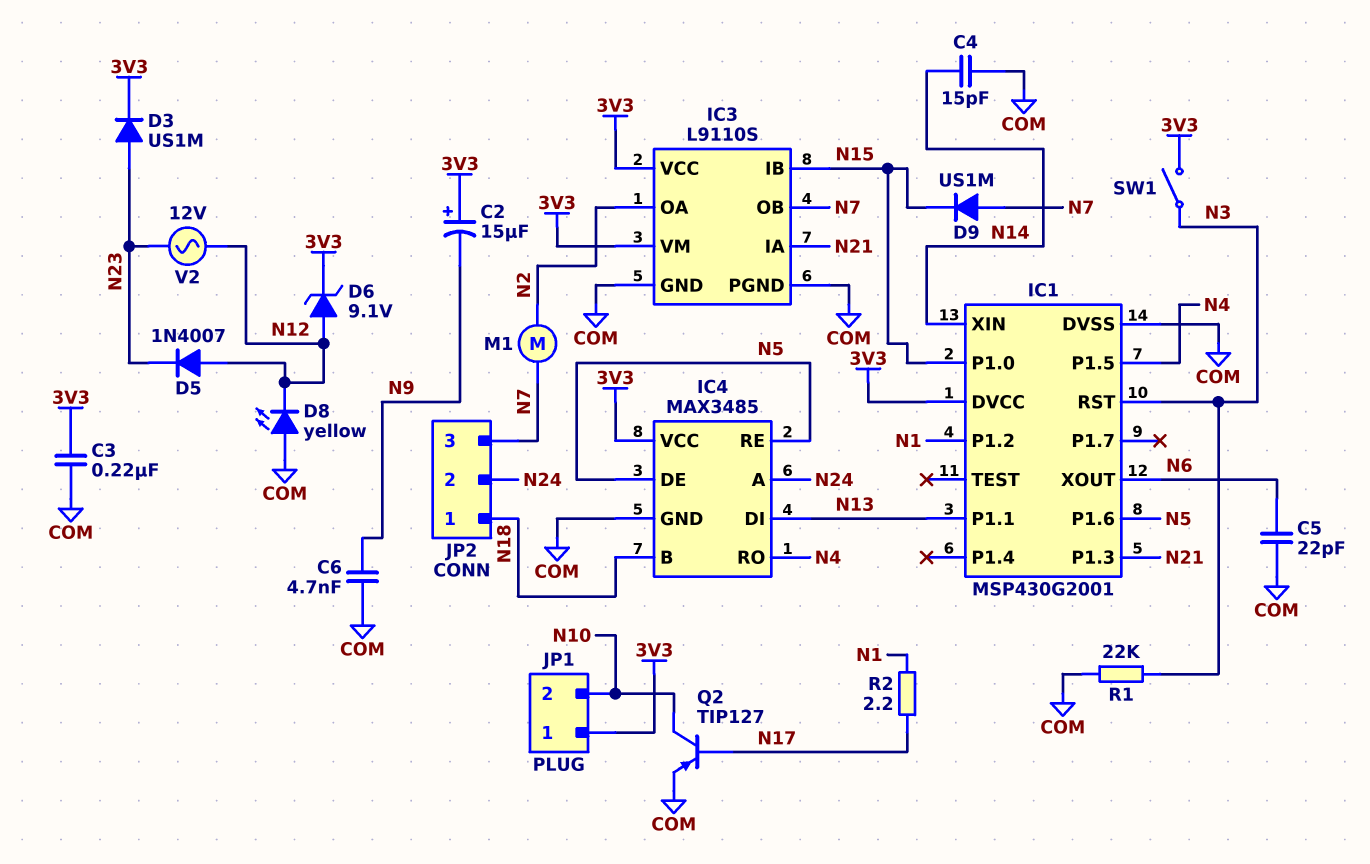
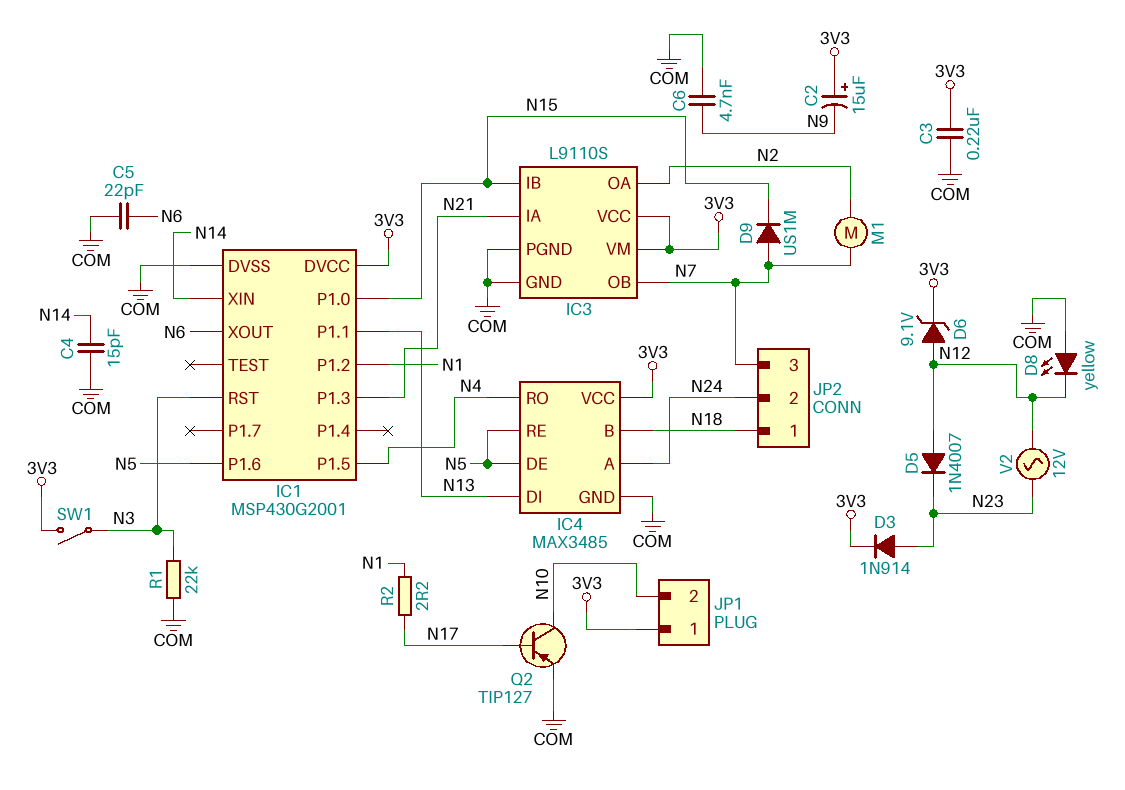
D3: diode US1M (A N23, K 3V3) -> diode 1N914 (A N23, K 3V3)

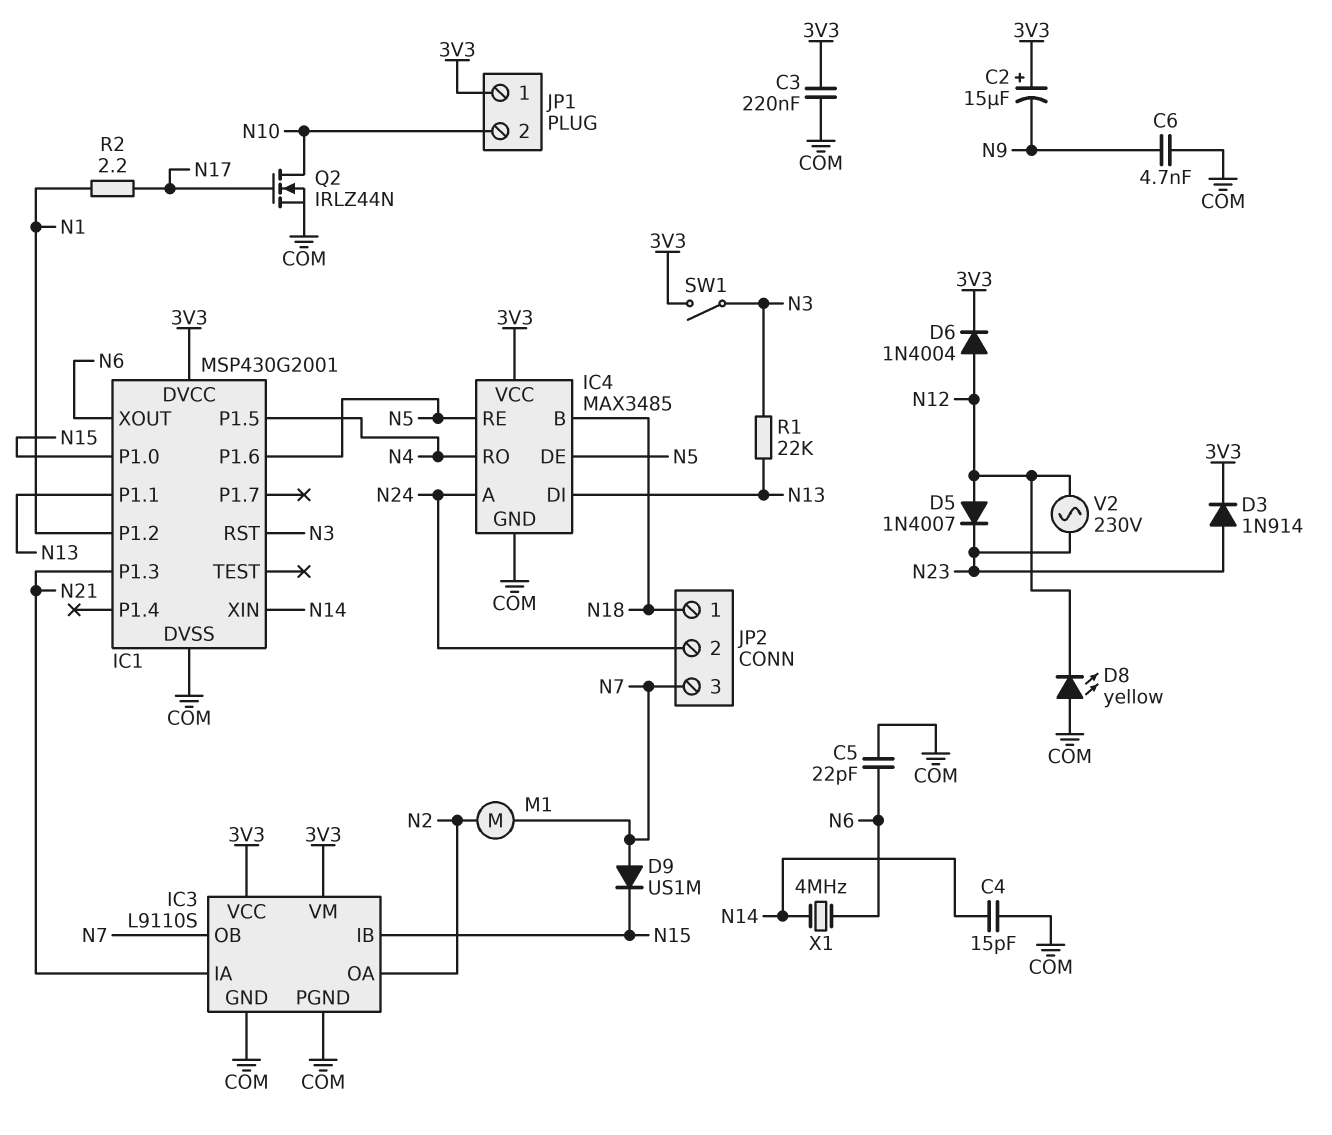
D6: zener 9.1V (A N12, K 3V3) -> diode 1N4004 (A N12, K 3V3)
Q2: PNP TIP127 (B N17, C N10, E COM) -> NMOS IRLZ44N (G N17, D N10, S COM)
R1: 22k (COM, N3) -> 22k (N3, N13)
V2: AC 12V (N12, N23) -> AC 230V (N12, N23)
X1: none -> 4MHz (N6, N14)

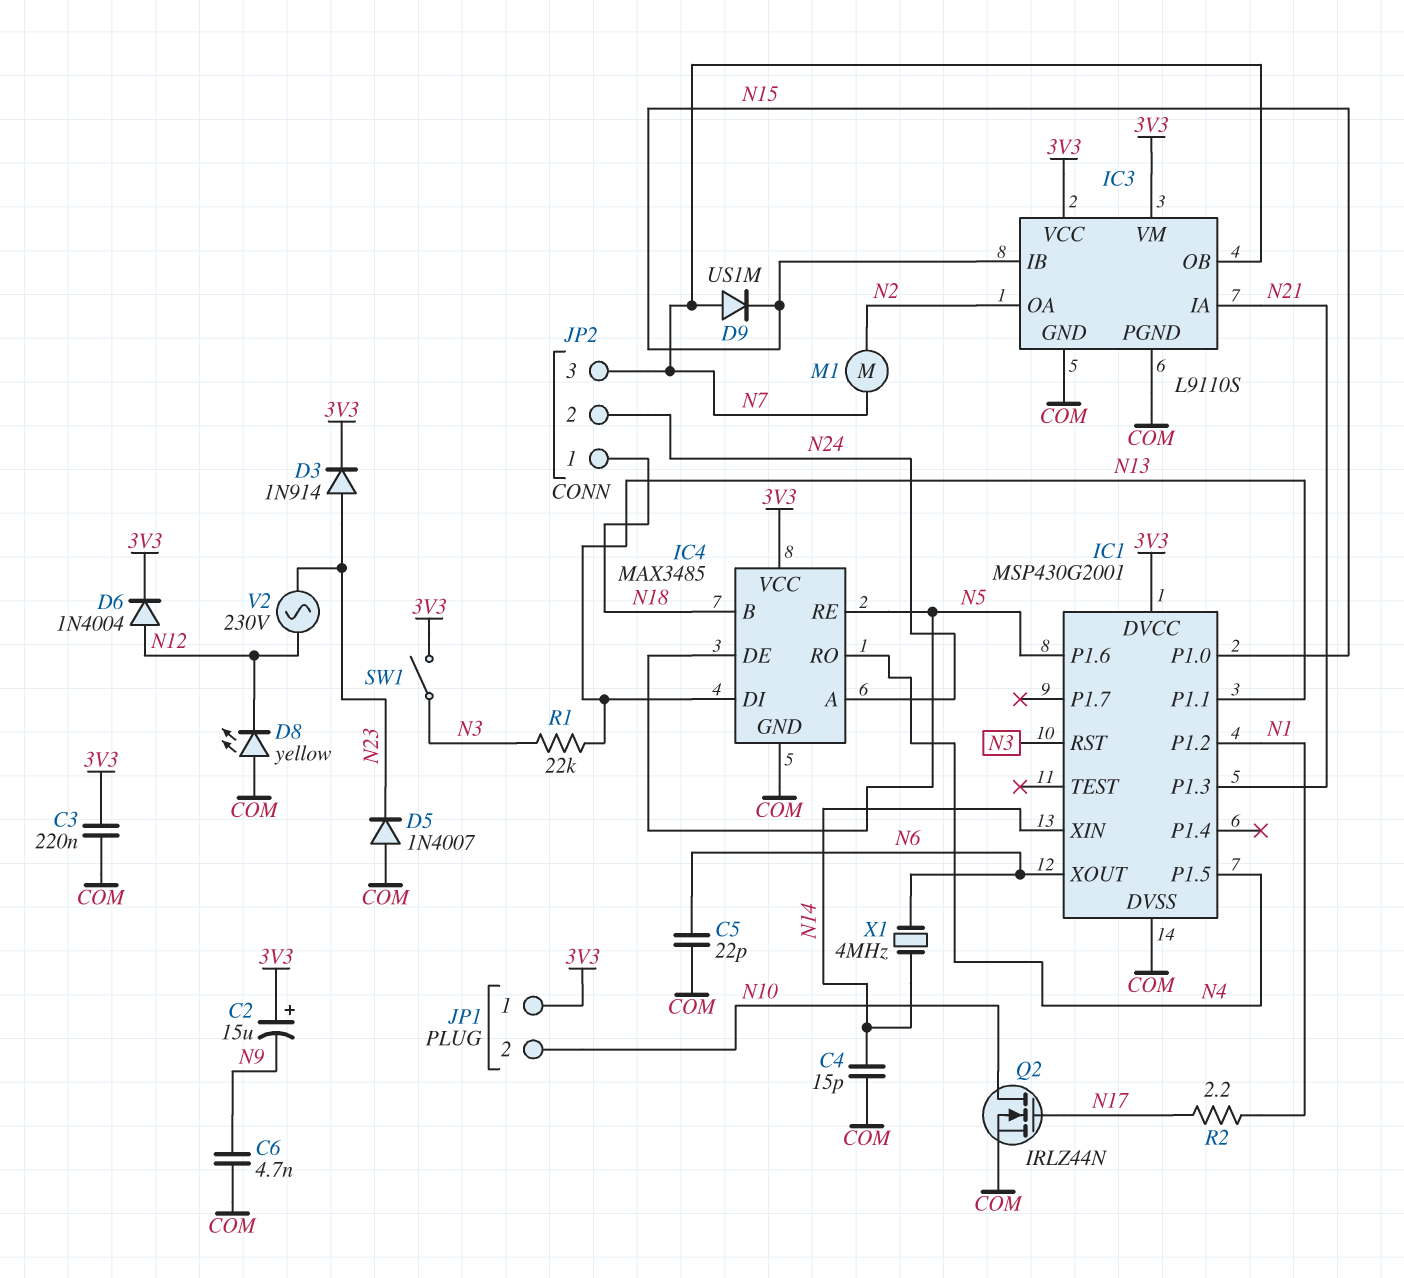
D5: diode 1N4007 (A N12, K N23) -> diode 1N4007 (A COM, K N23)

